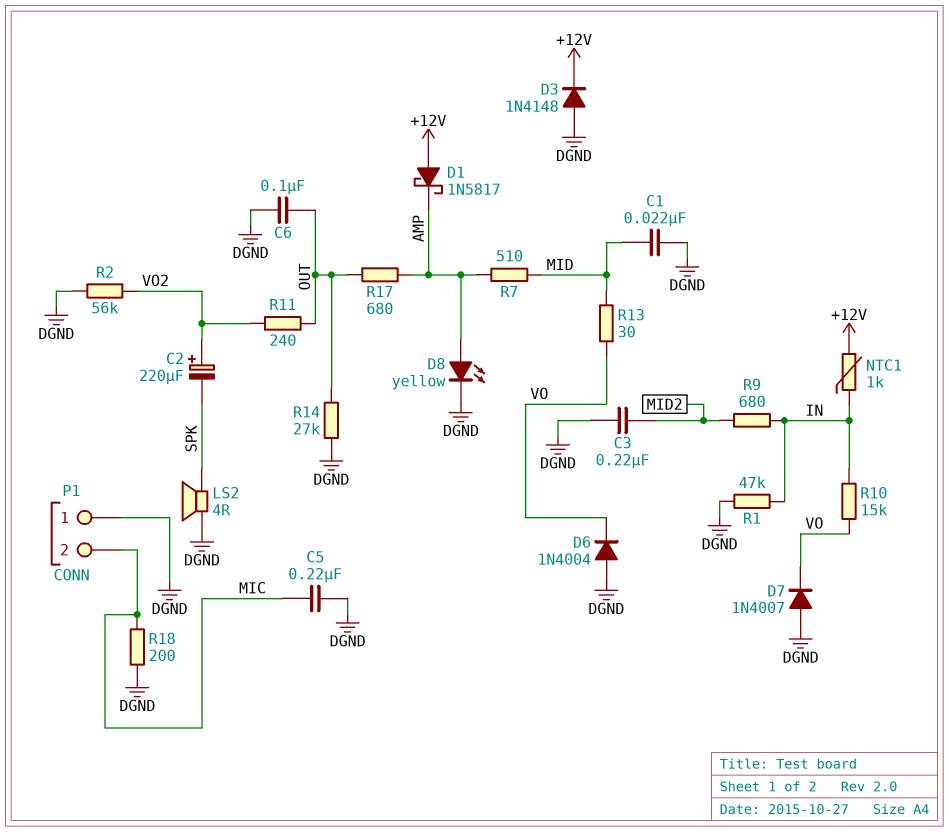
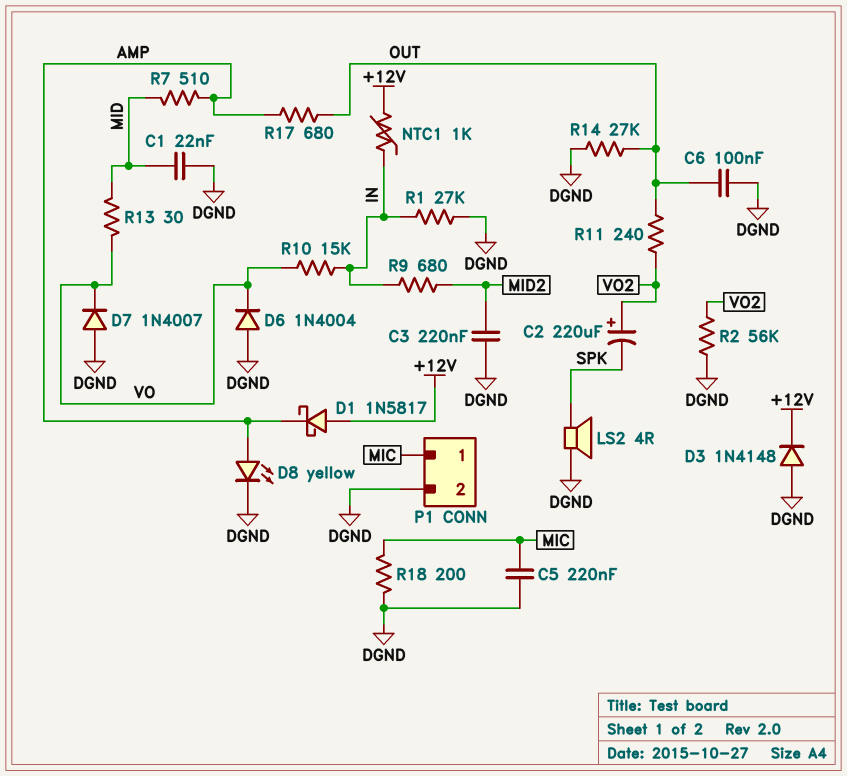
P1 pin 1: DGND -> MIC
P1 pin 2: MIC -> DGND
R1: 47k (DGND, IN) -> 27k (DGND, IN)

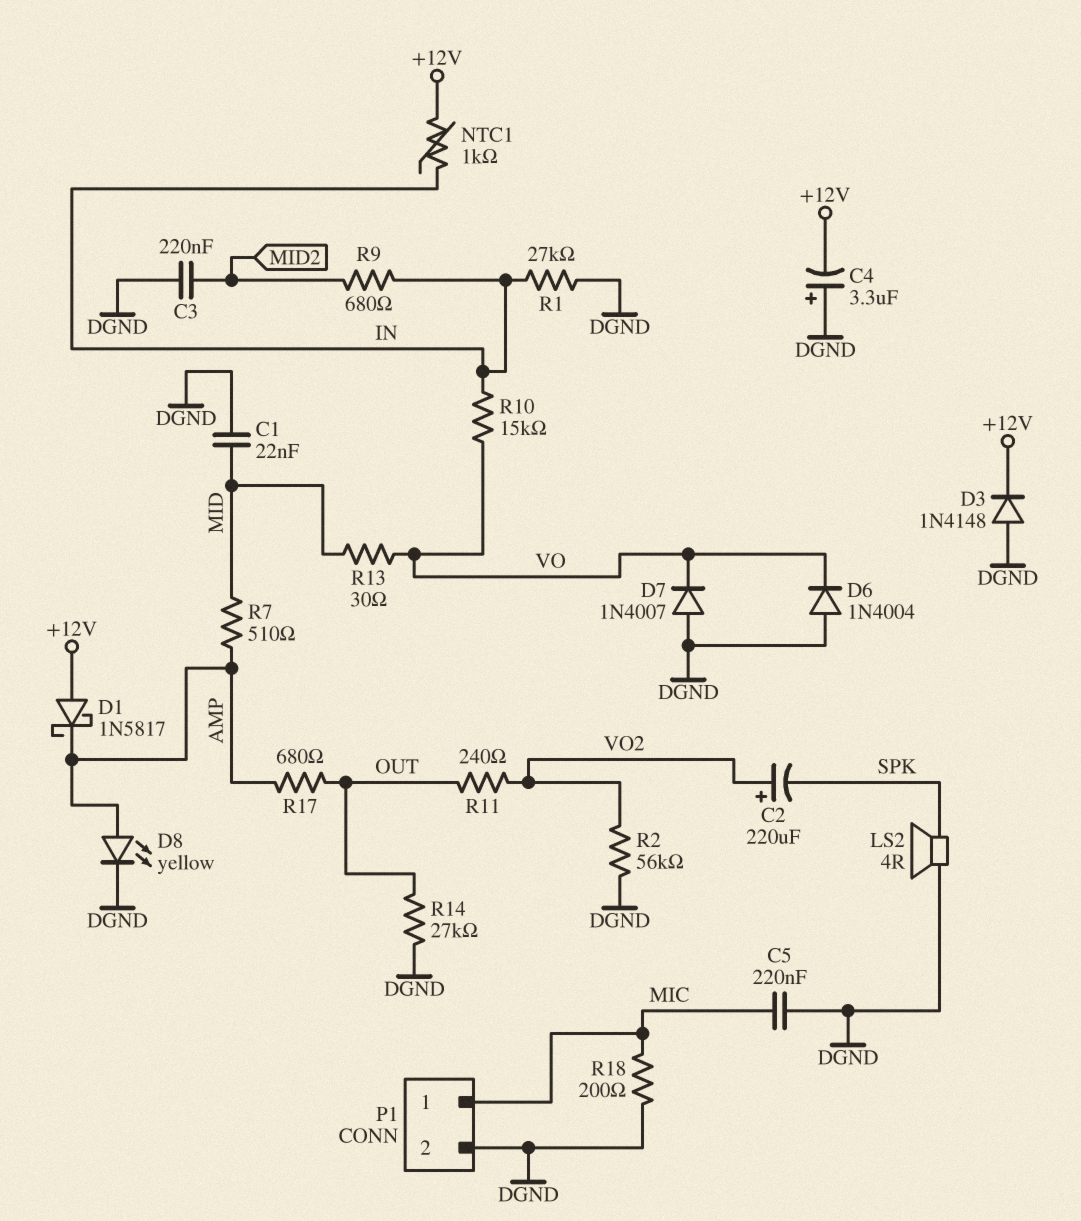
C4: none -> 3.3uF (plus DGND, minus +12V)
C6: 100nF (DGND, OUT) -> none

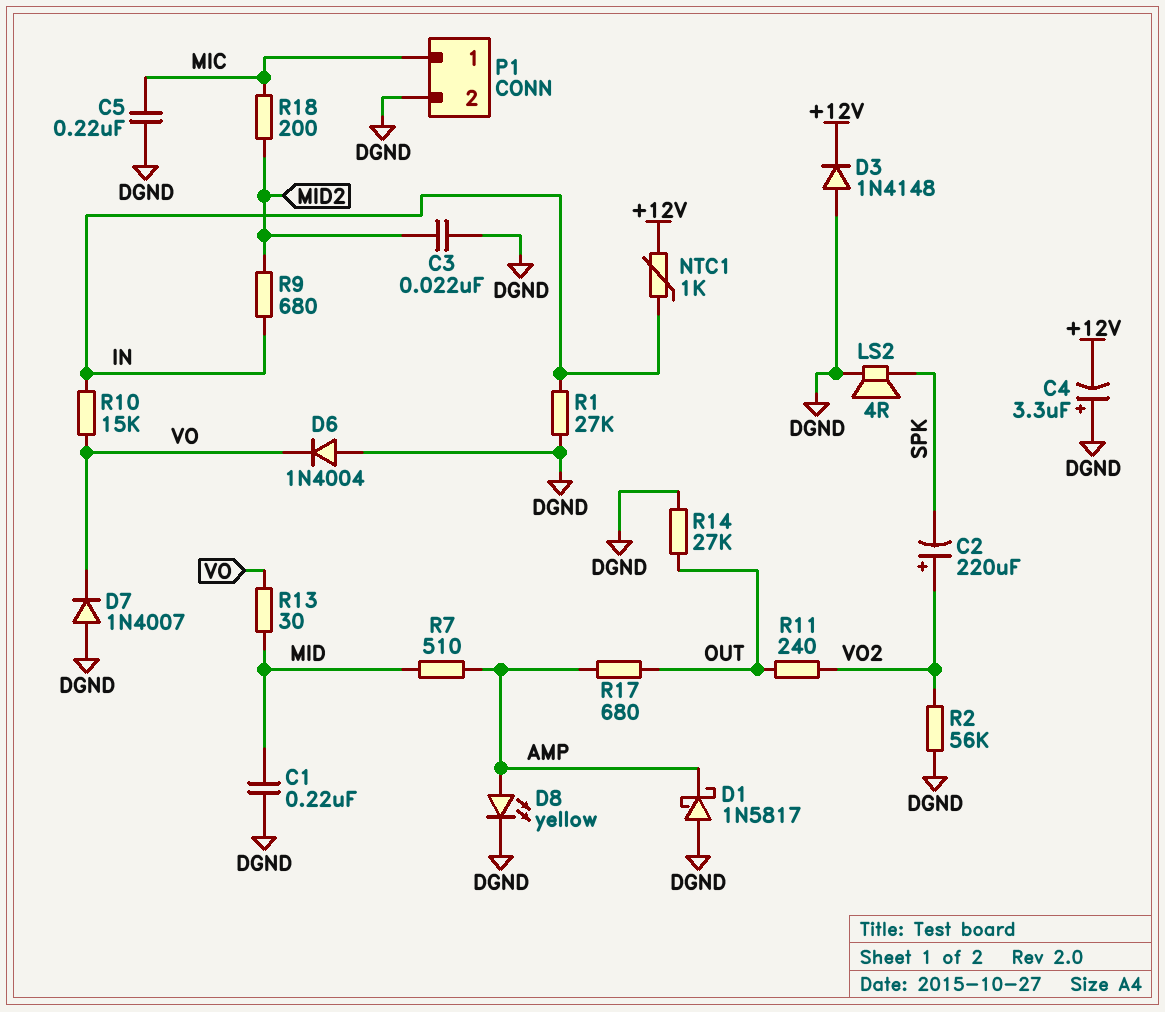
C1: 22nF (DGND, MID) -> 220nF (DGND, MID)
C3: 220nF (DGND, MID2) -> 22nF (DGND, MID2)
D1: schottky 1N5817 (A +12V, K AMP) -> schottky 1N5817 (A DGND, K AMP)
R18: 200 (DGND, MIC) -> 200 (MIC, MID2)

